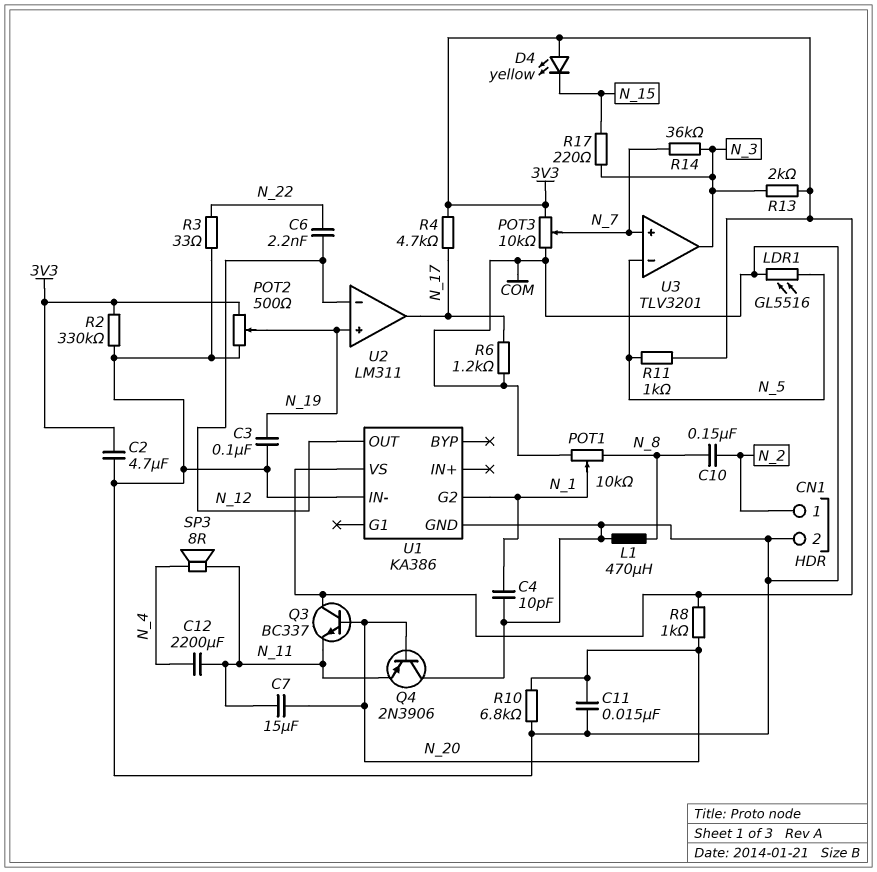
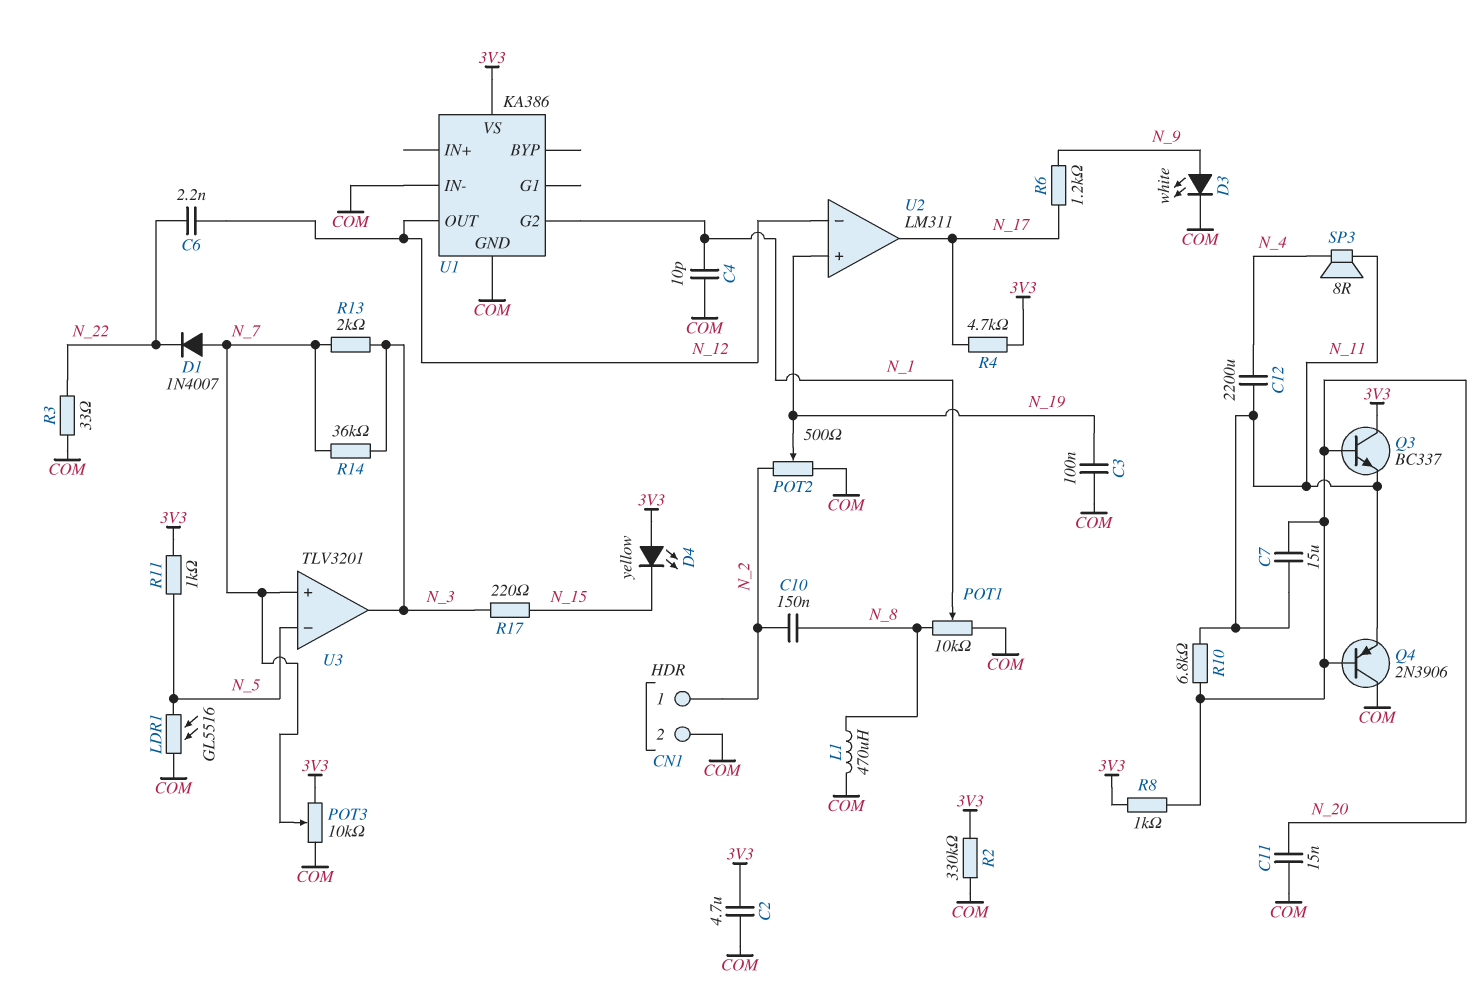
D1: none -> diode 1N4007 (A N_7, K N_22)
D3: none -> LED white (A N_9, K COM)
POT2: 500 (3V3, COM, wiper N_19) -> 500 (COM, N_2, wiper N_19)
R6: 1.2k (COM, N_17) -> 1.2k (N_9, N_17)
R10: 6.8k (COM, N_20) -> 6.8k (N_11, N_20)
R13: 2k (3V3, N_3) -> 2k (N_3, N_7)

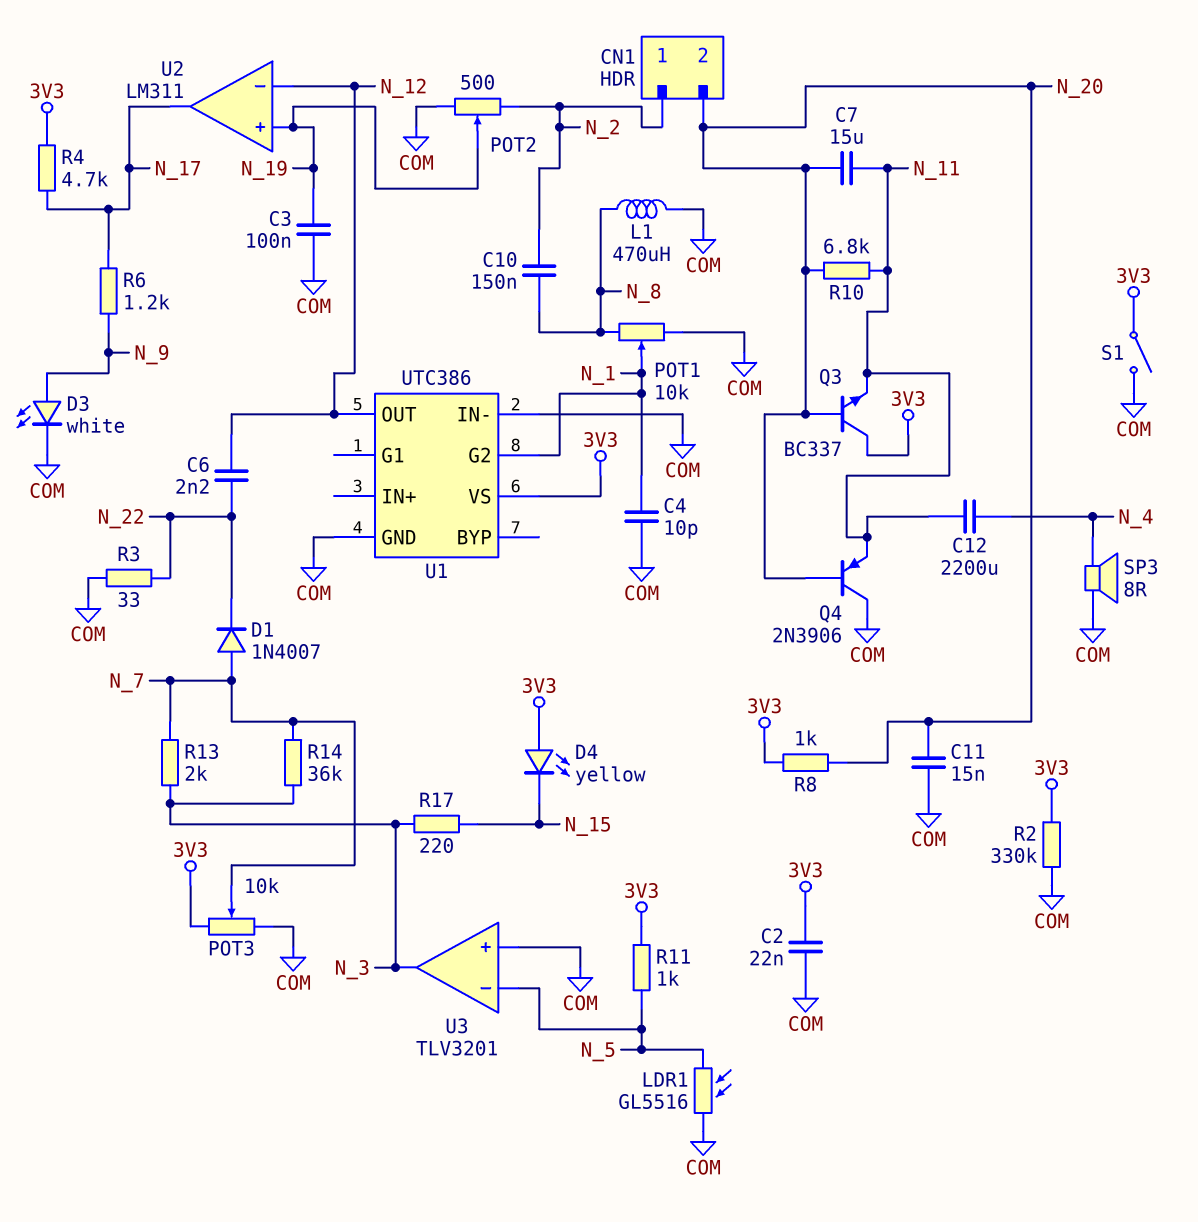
C2: 4.7uF (3V3, COM) -> 22nF (3V3, COM)
CN1 pin 2: COM -> N_20
S1: none -> switch (3V3, COM)
SP3: speaker 8R (N_4, N_11) -> speaker 8R (COM, N_4)
U1: KA386 -> UTC386
U3 pin in+: N_7 -> COM

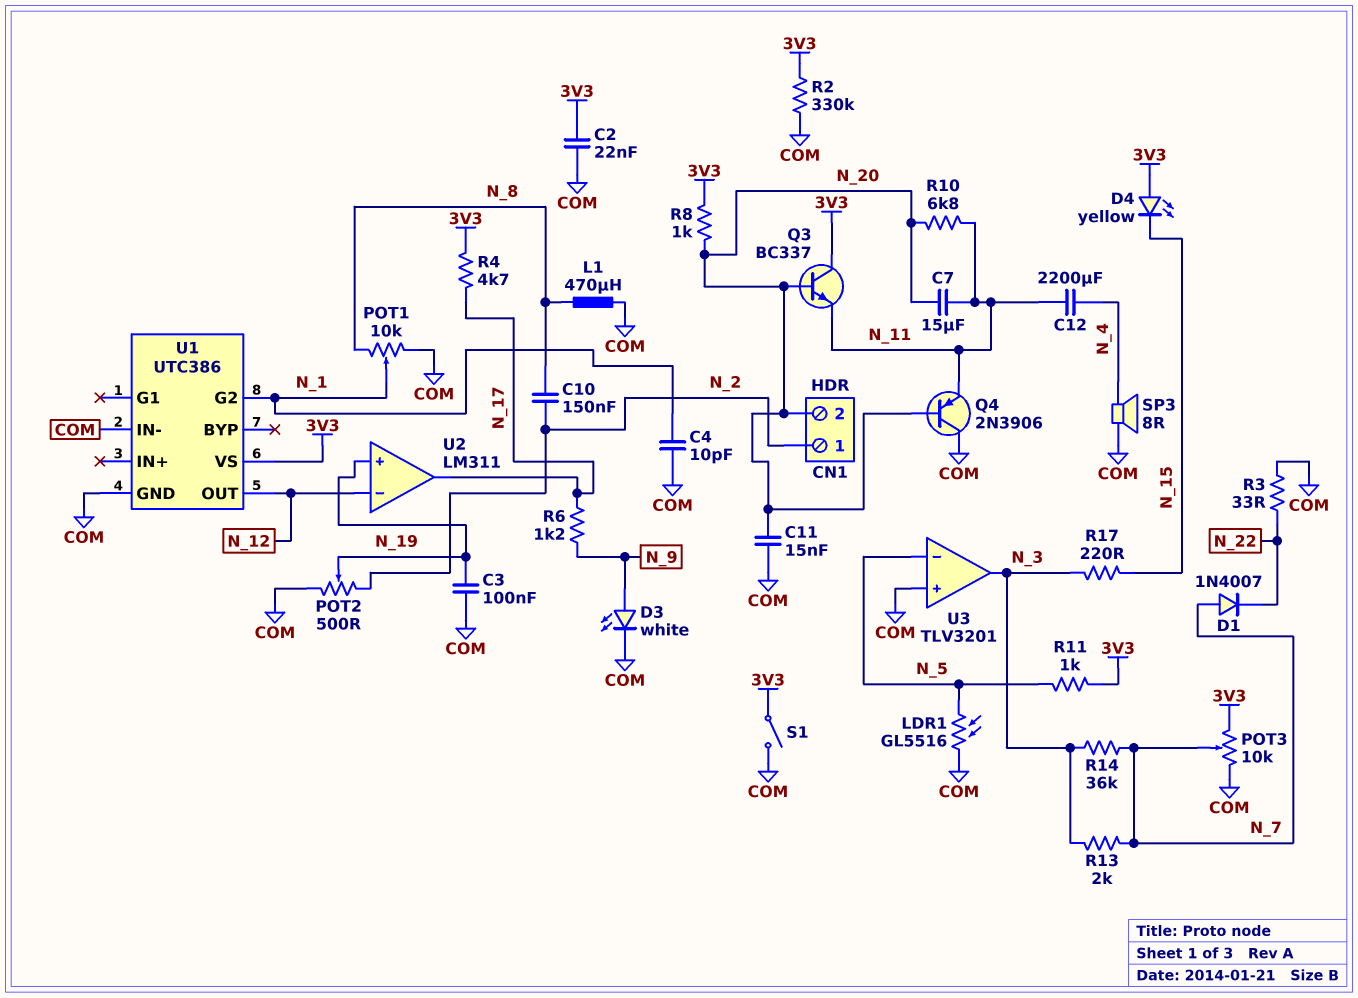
C6: 2.2nF (N_12, N_22) -> none

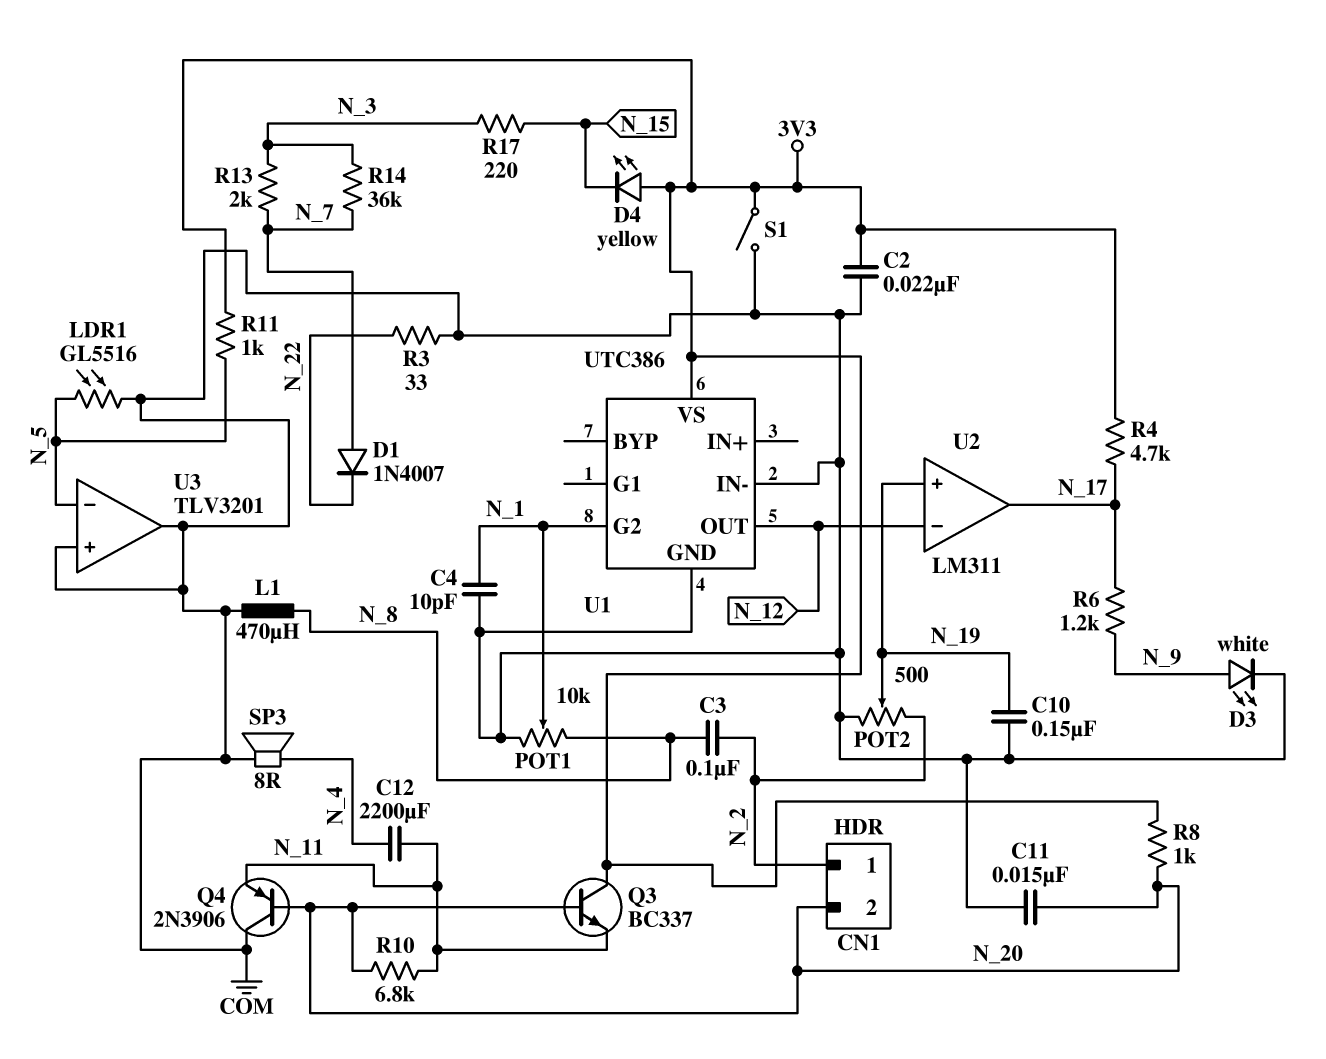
C3: 100nF (COM, N_19) -> 100nF (N_2, N_8)
C7: 15uF (N_11, N_20) -> none
C10: 150nF (N_2, N_8) -> 150nF (COM, N_19)
POT3: 10k (3V3, COM, wiper N_7) -> none
R2: 330k (3V3, COM) -> none
U3 pin out: N_3 -> COM

